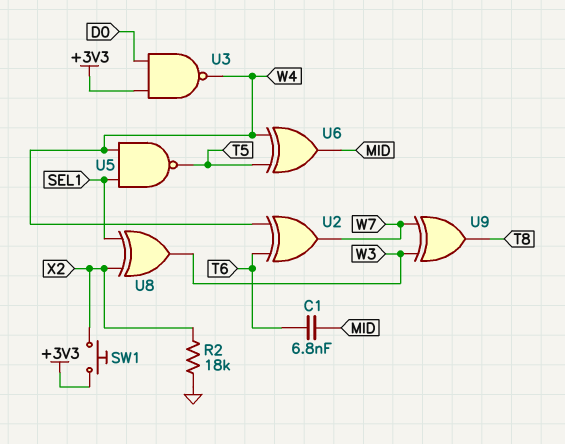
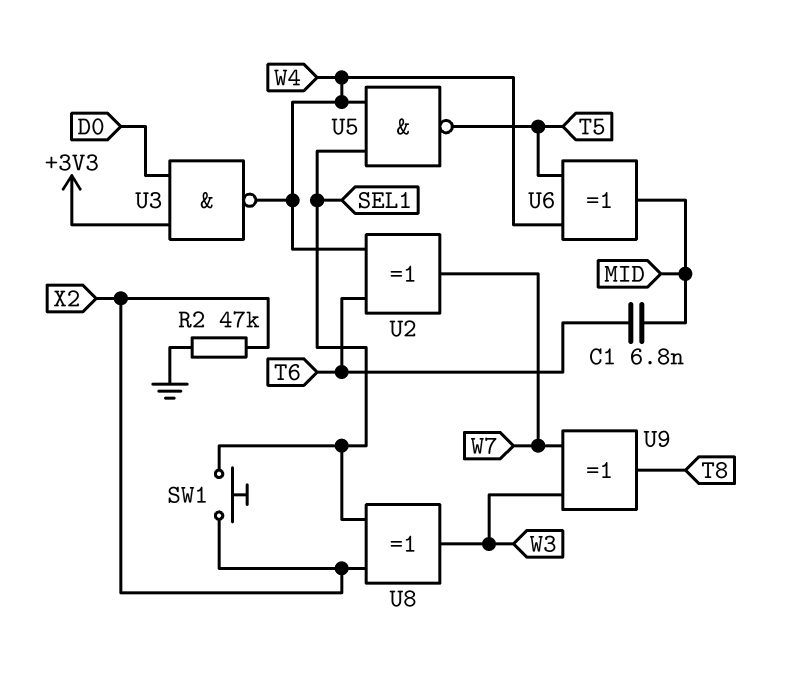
R2: 18k (GND, X2) -> 47k (GND, X2)
SW1: button (+3V3, X2) -> button (SEL1, X2)

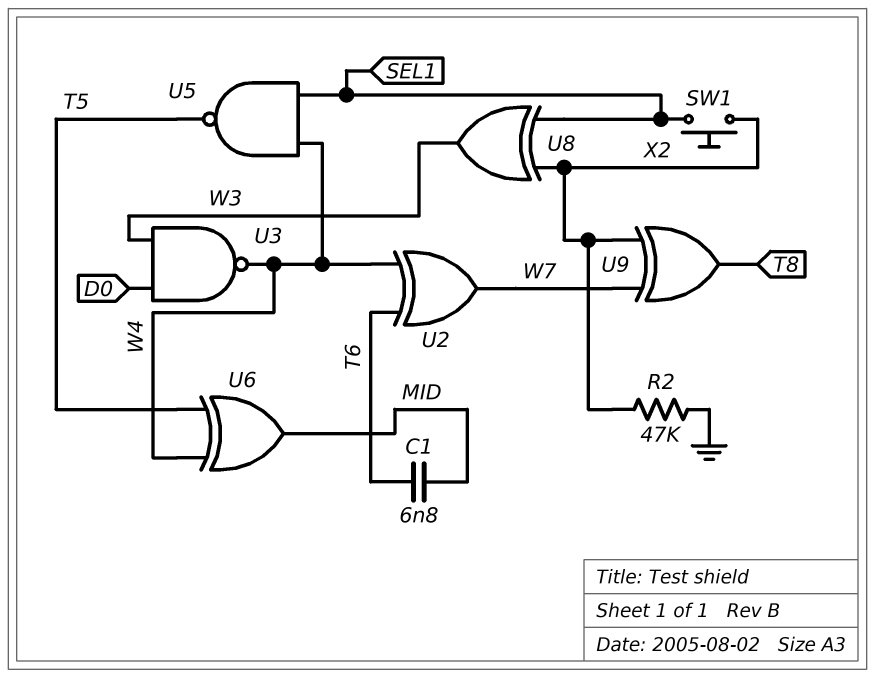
U3: NAND (in +3V3, in D0, out W4) -> NAND (in D0, in W3, out W4)
U9: XOR (in W3, in W7, out T8) -> XOR (in W7, in X2, out T8)

